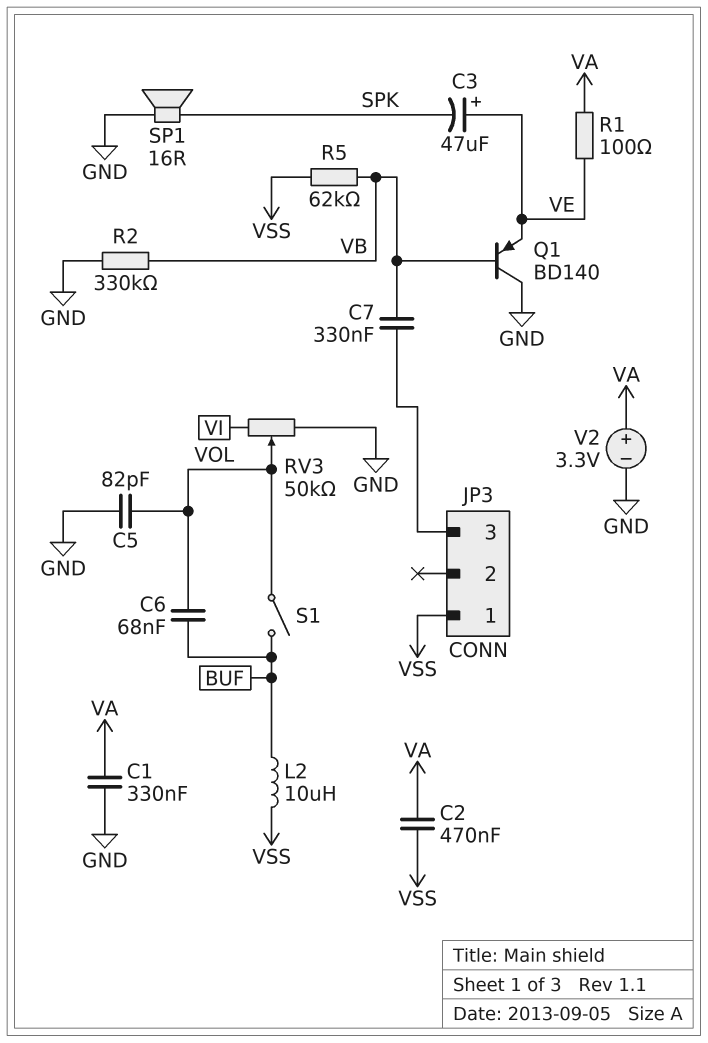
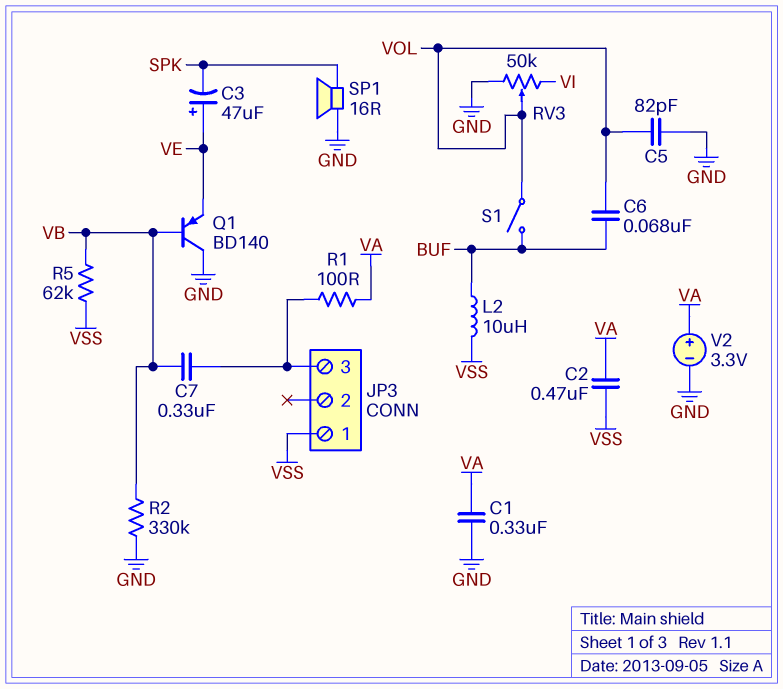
R1: 100 (VA, VE) -> 100 (JP3/3, VA)

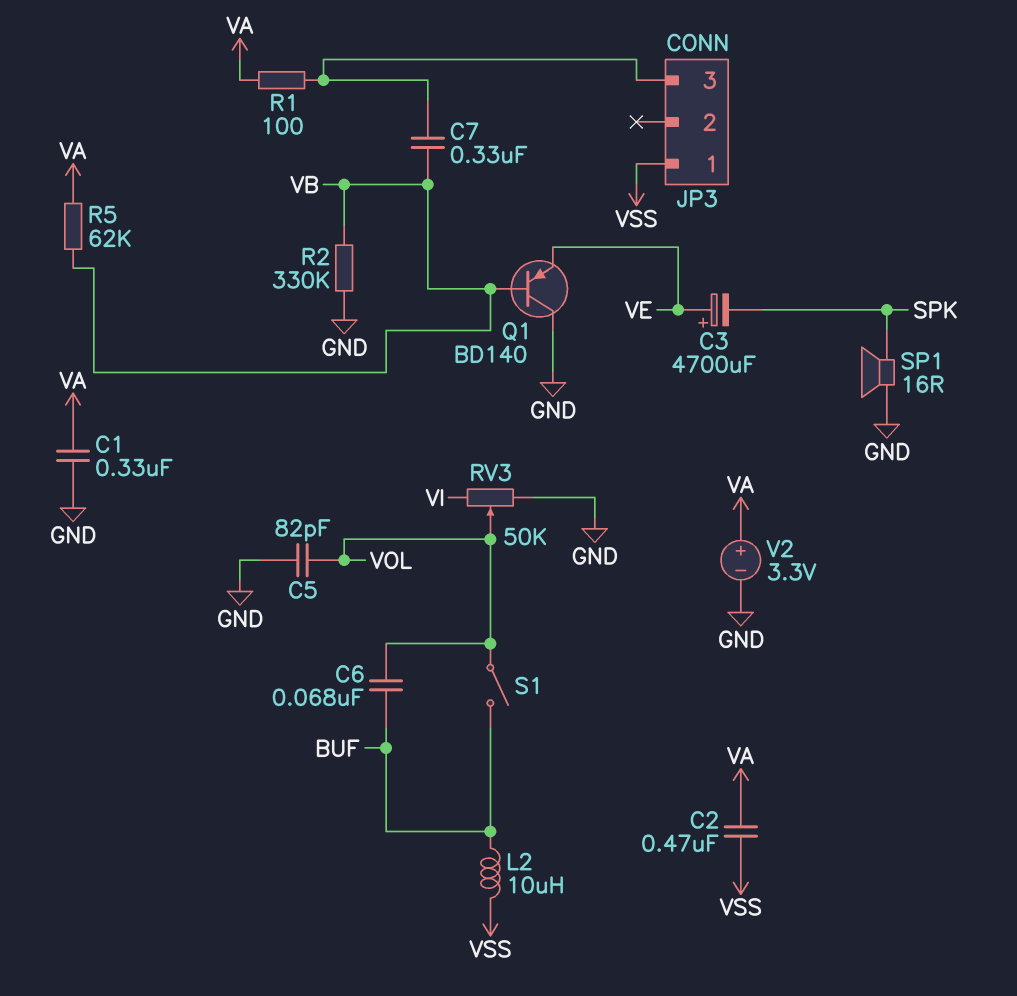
C3: 47uF (plus VE, minus SPK) -> 4700uF (plus VE, minus SPK)
R5: 62k (VB, VSS) -> 62k (VA, VB)

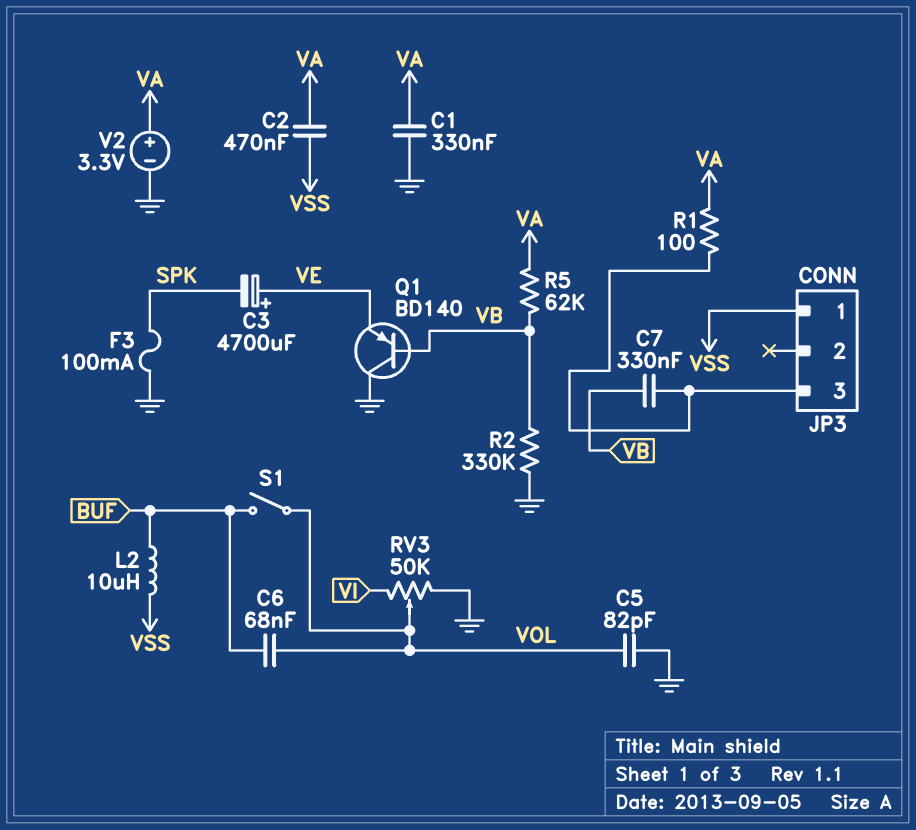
F3: none -> 100mA (GND, SPK)
SP1: speaker 16R (GND, SPK) -> none

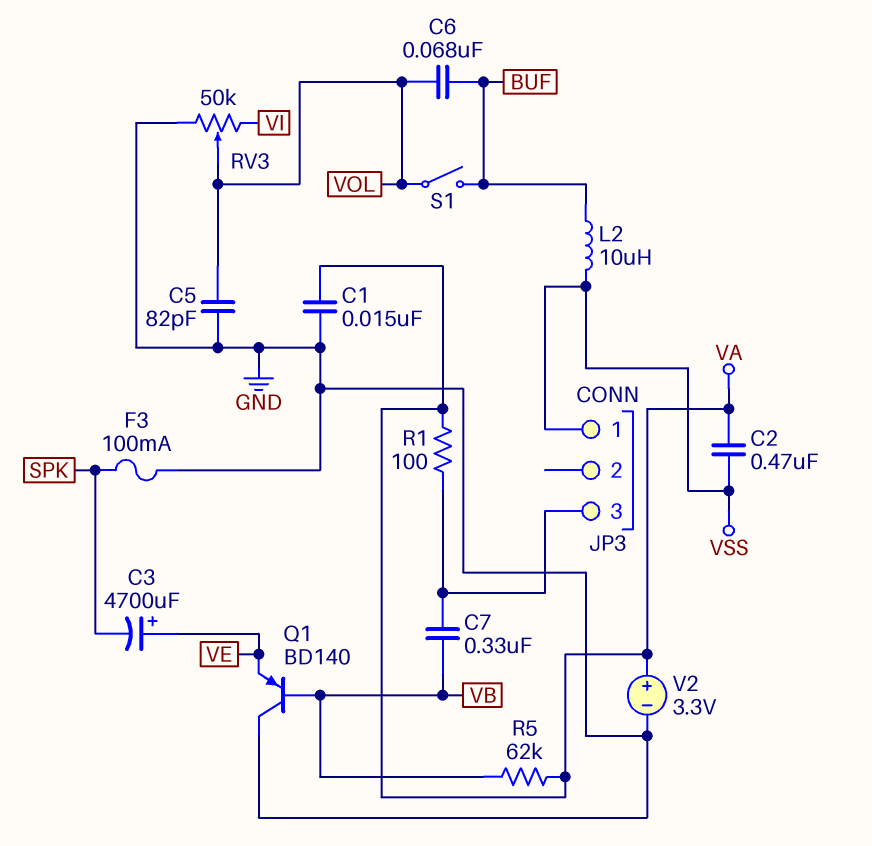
C1: 330nF (GND, VA) -> 15nF (GND, VA)
R2: 330k (GND, VB) -> none

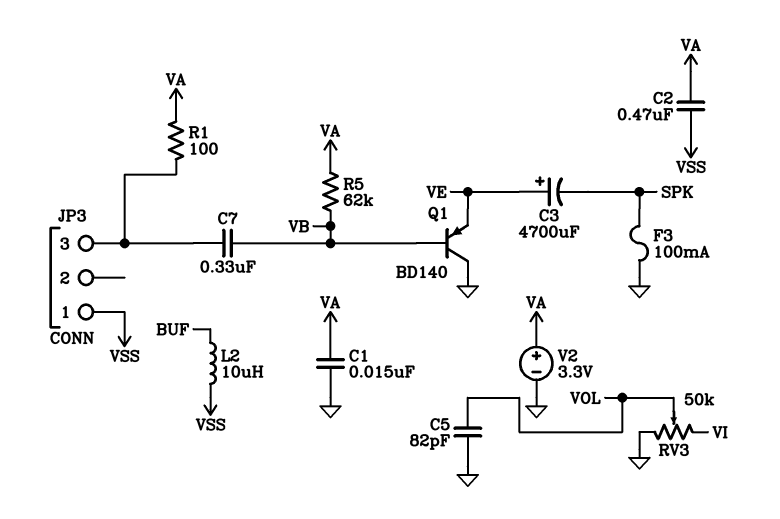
C6: 68nF (BUF, VOL) -> none
S1: switch (BUF, VOL) -> none

